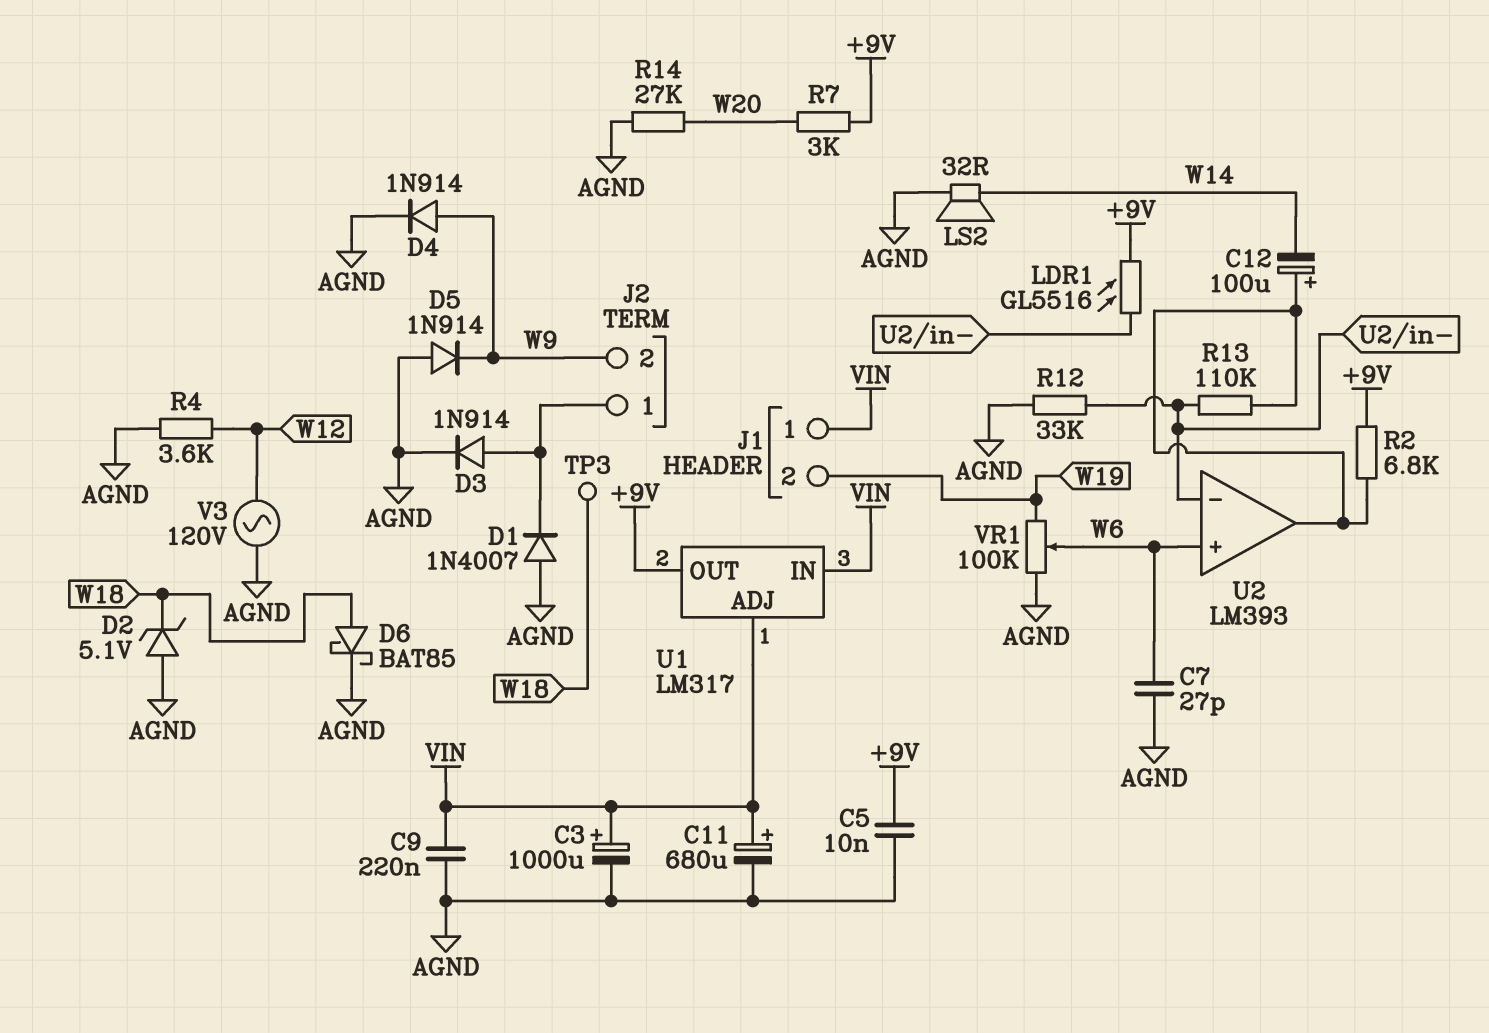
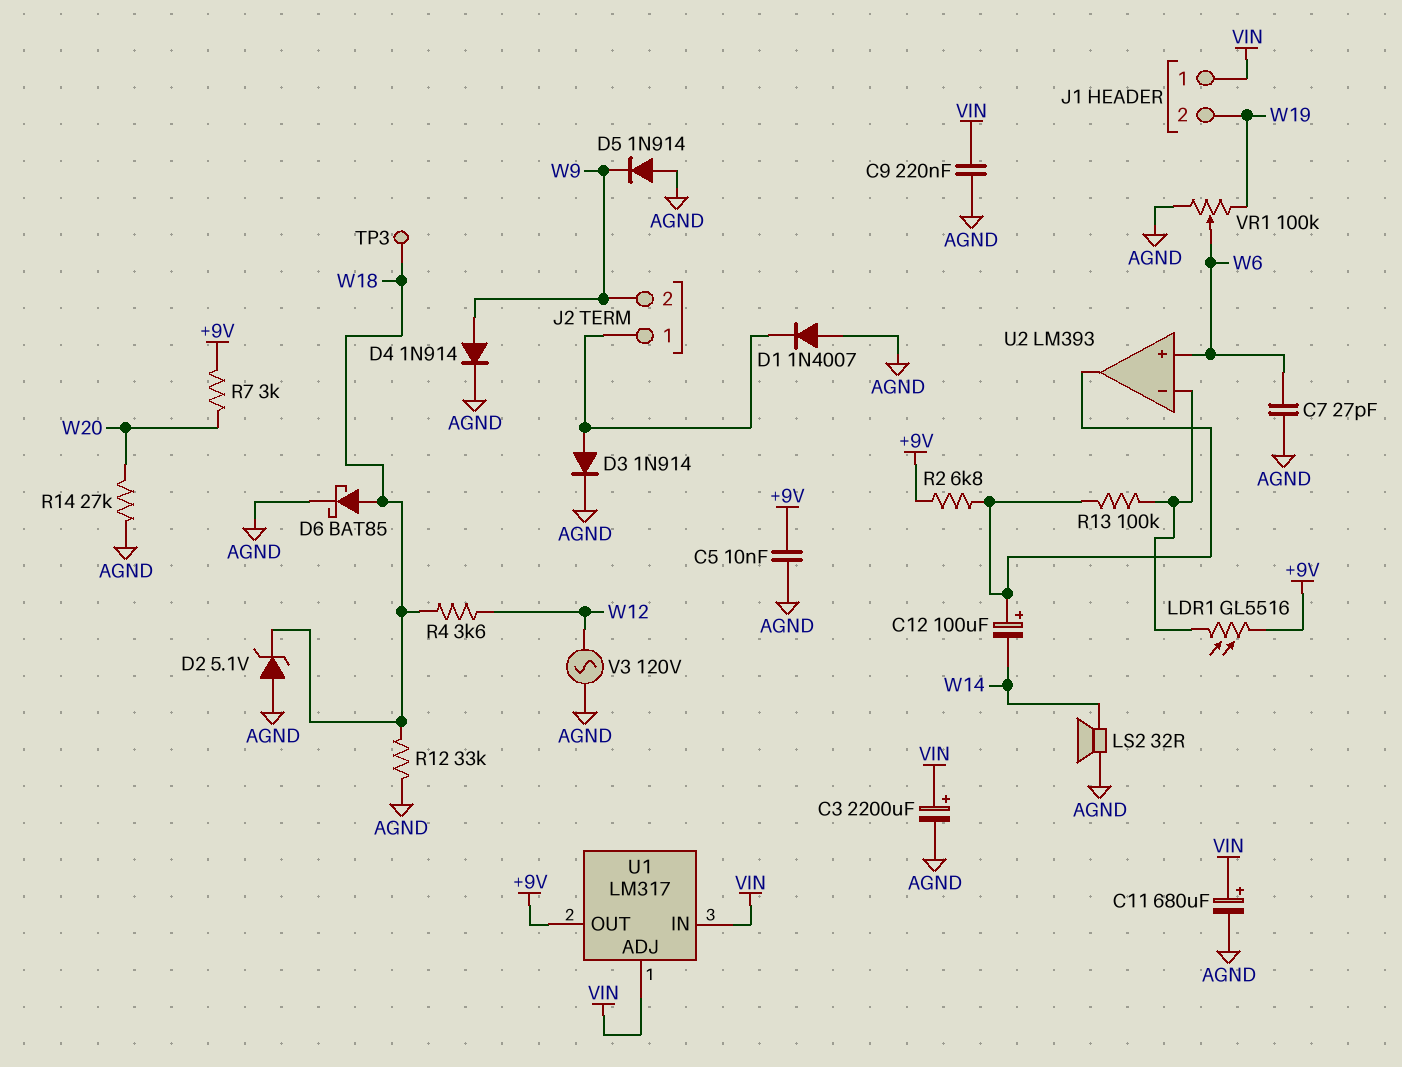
C3: 1000uF (plus VIN, minus AGND) -> 2200uF (plus VIN, minus AGND)
R4: 3.6k (AGND, W12) -> 3.6k (W12, W18)
R12: 33k (AGND, U2/in-) -> 33k (AGND, W18)
R13: 110k (U2/in-, U2/out) -> 100k (U2/in-, U2/out)

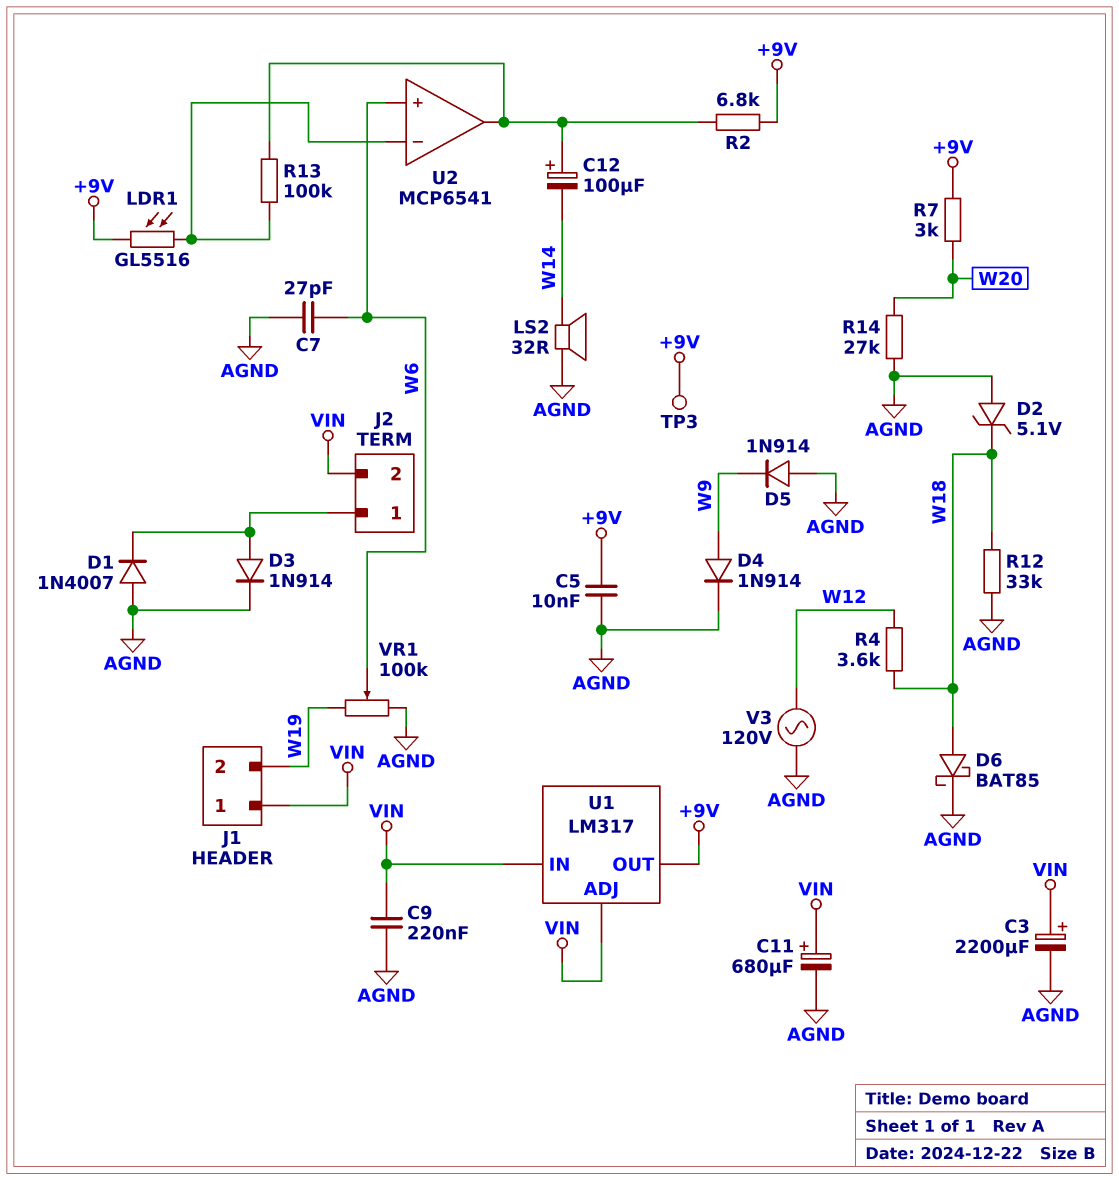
J2 pin 2: W9 -> VIN
TP3: test point (W18) -> test point (+9V)
U2: LM393 -> MCP6541

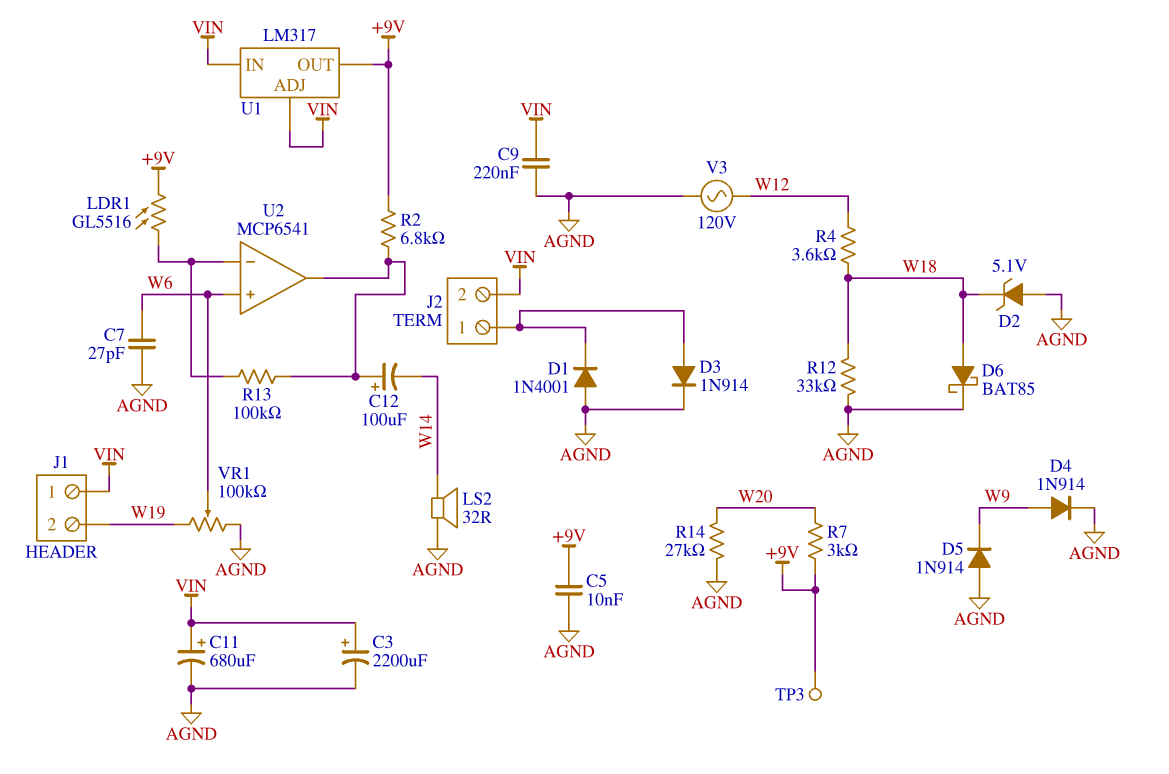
D1: diode 1N4007 (A AGND, K J2/1) -> diode 1N4001 (A AGND, K J2/1)

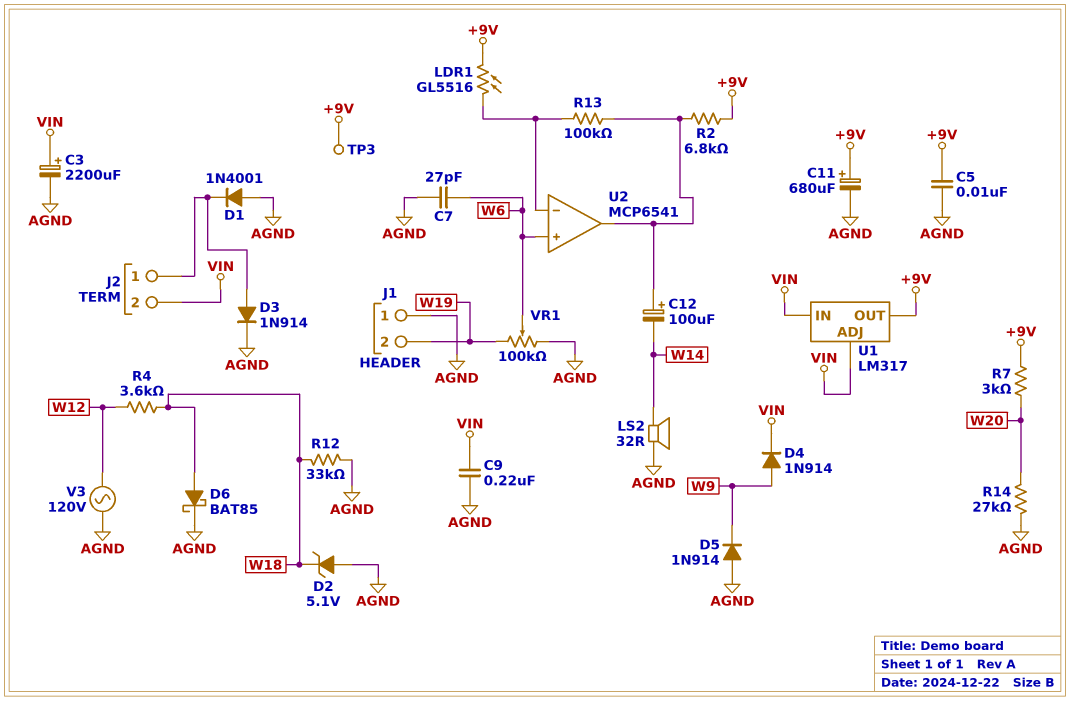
C11: 680uF (plus VIN, minus AGND) -> 680uF (plus +9V, minus AGND)
D4: diode 1N914 (A W9, K AGND) -> diode 1N914 (A W9, K VIN)
J1 pin 1: VIN -> AGND

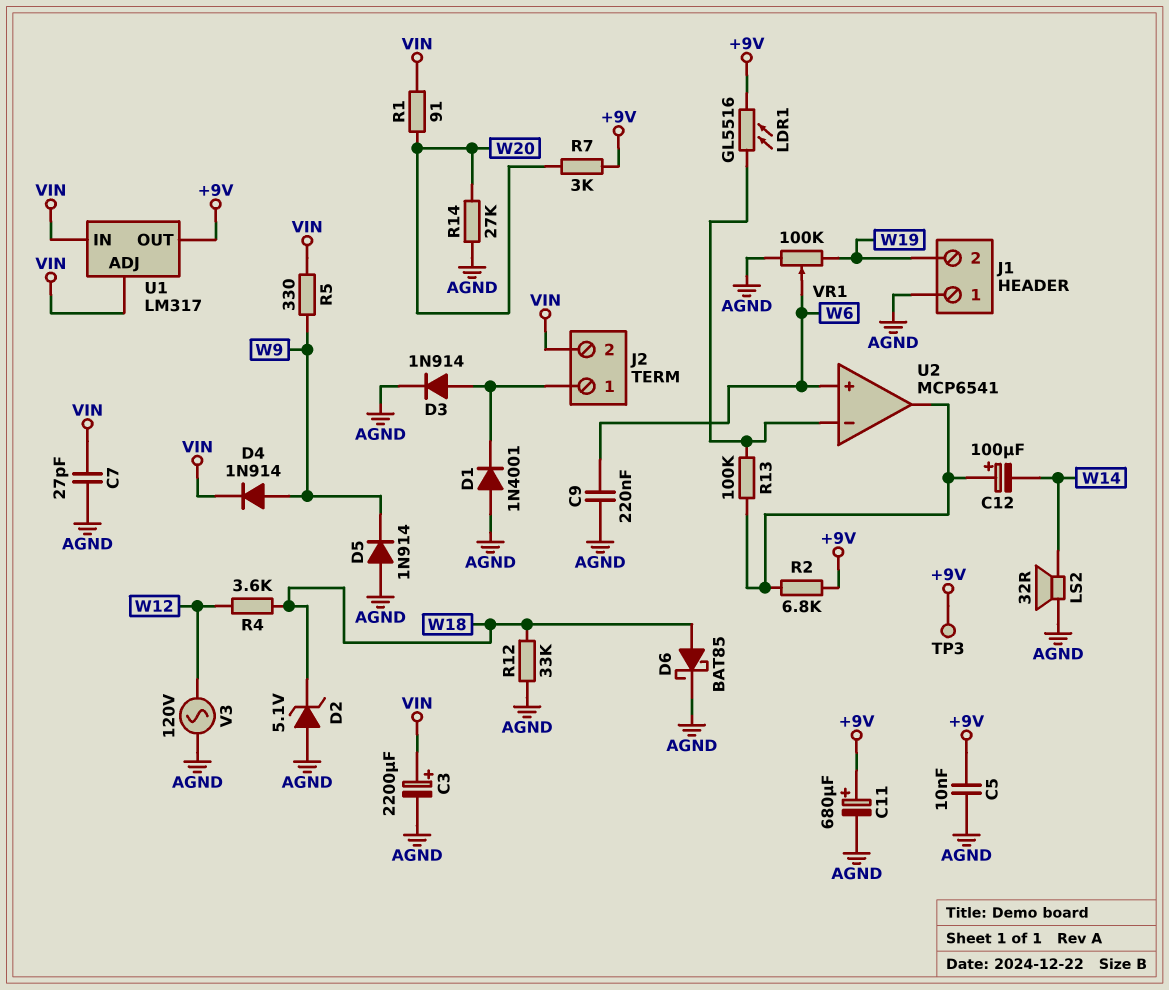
C7: 27pF (AGND, W6) -> 27pF (AGND, VIN)
C9: 220nF (AGND, VIN) -> 220nF (AGND, W6)
R1: none -> 91 (VIN, W20)
R5: none -> 330 (VIN, W9)

